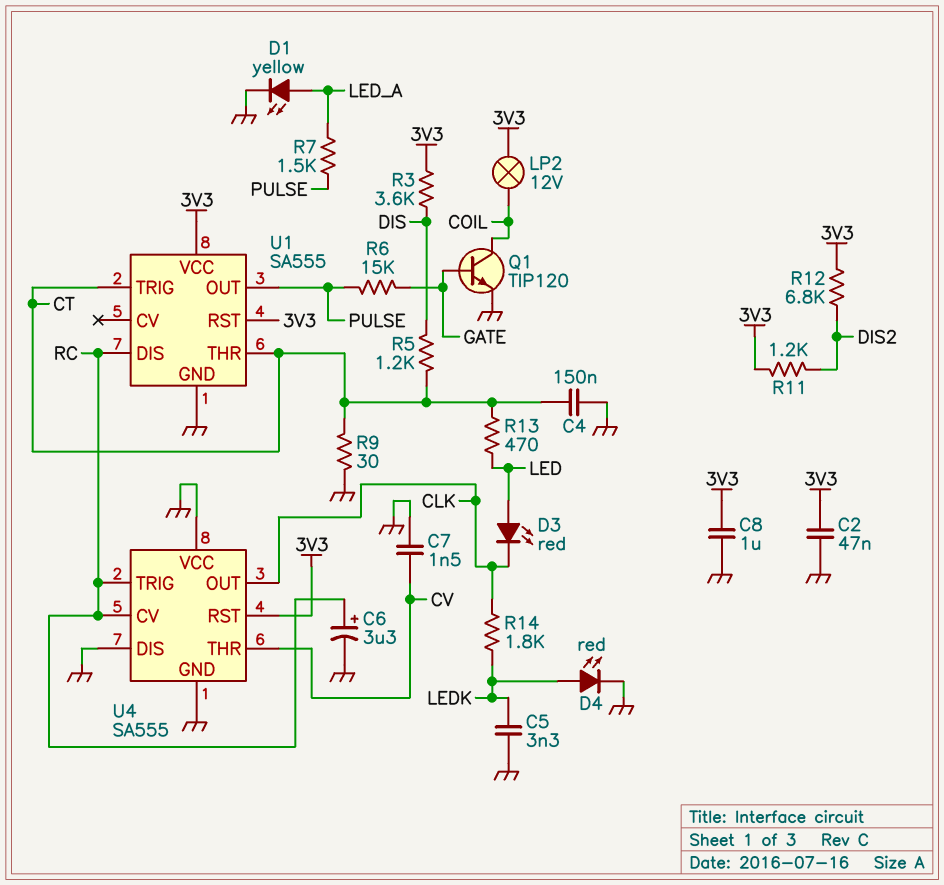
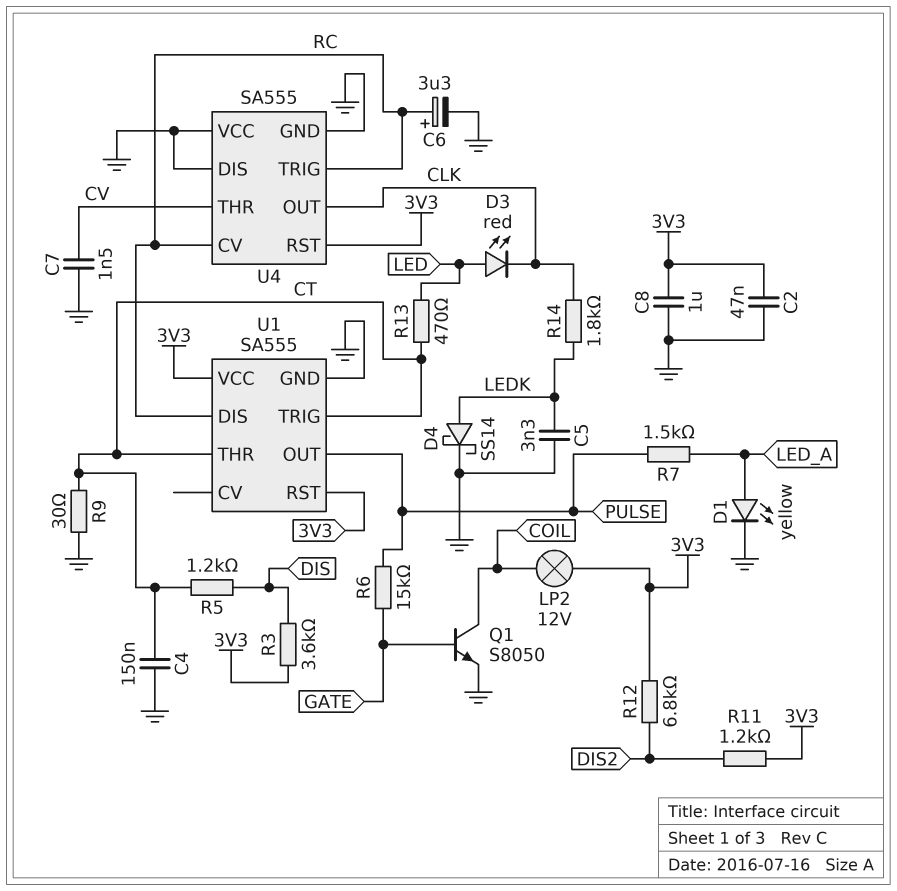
D4: LED red (A LEDK, K GND) -> schottky SS14 (A LEDK, K GND)
Q1: NPN TIP120 (B GATE, C COIL, E GND) -> NPN S8050 (B GATE, C COIL, E GND)

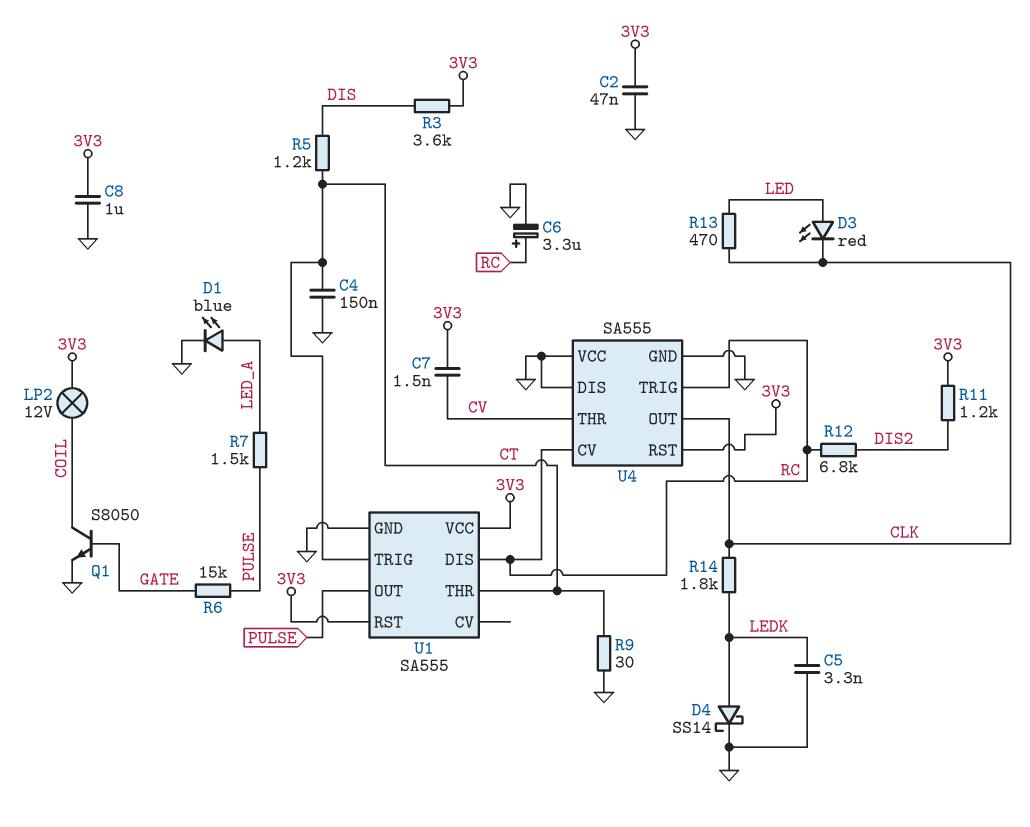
C7: 1.5nF (CV, GND) -> 1.5nF (3V3, CV)
D1: LED yellow (A LED_A, K GND) -> LED blue (A LED_A, K GND)
R12: 6.8k (3V3, DIS2) -> 6.8k (DIS2, RC)
R13: 470 (CT, LED) -> 470 (CLK, LED)

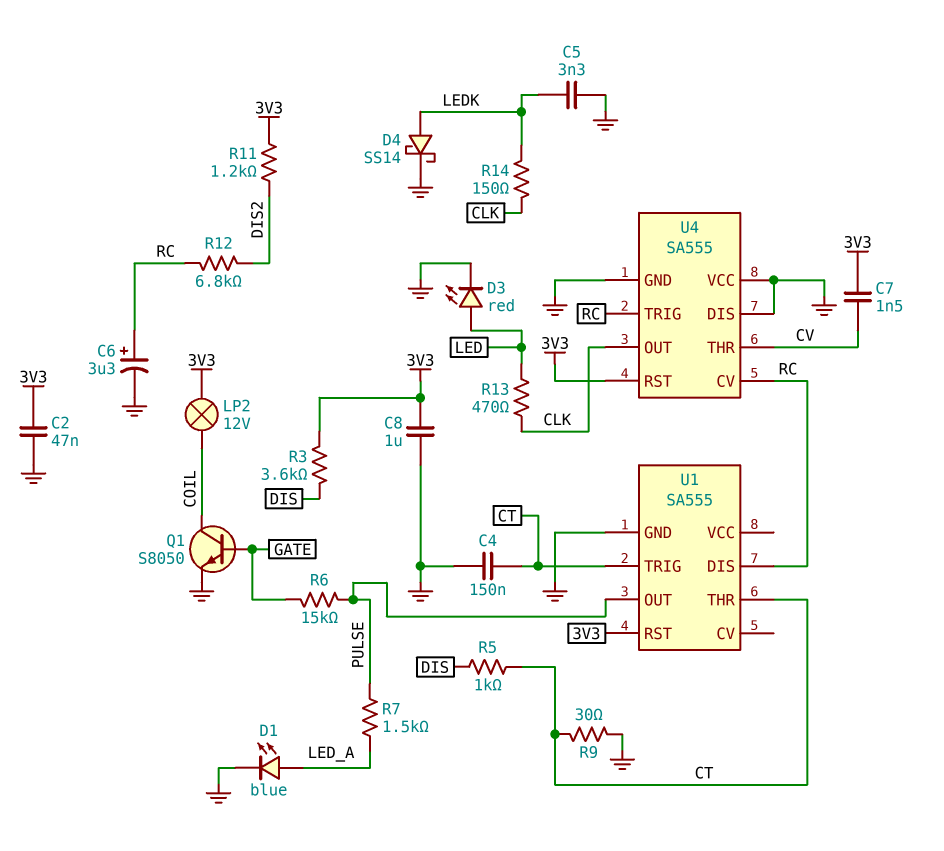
D3: LED red (A LED, K CLK) -> LED red (A LED, K GND)
R5: 1.2k (CT, DIS) -> 1k (CT, DIS)
R14: 1.8k (CLK, LEDK) -> 150 (CLK, LEDK)
U1 pin VCC: 3V3 -> none

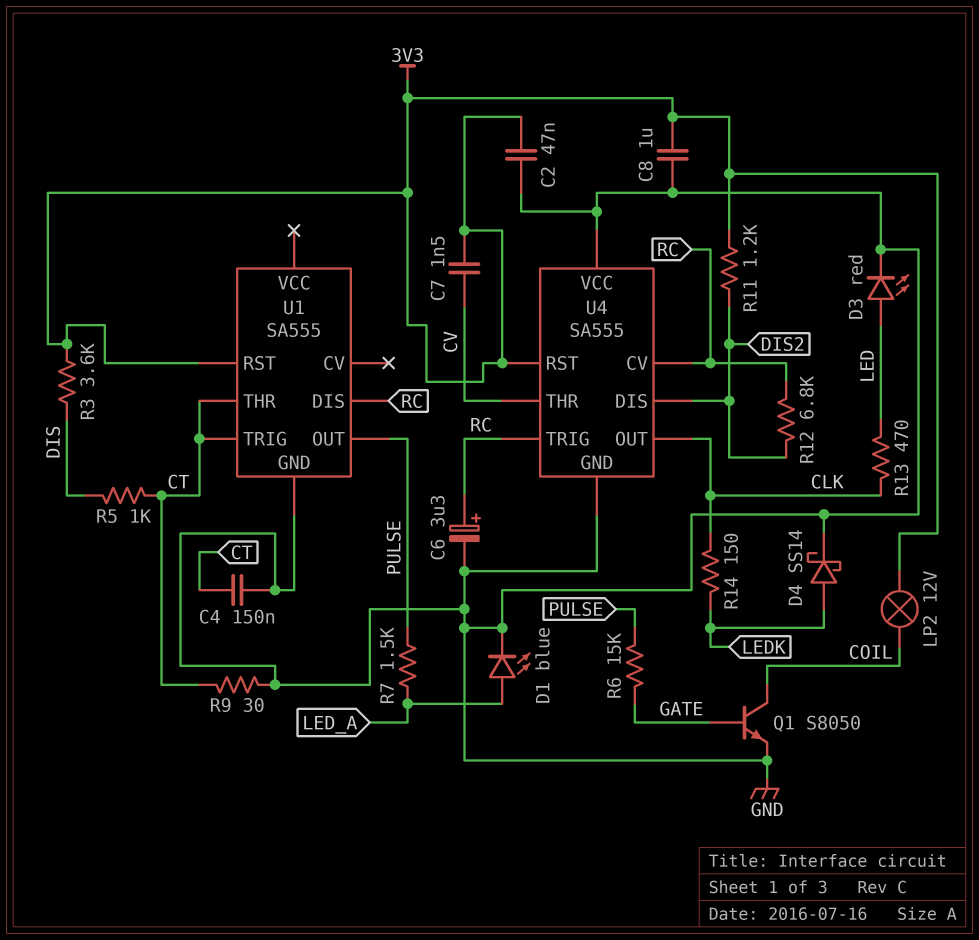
C5: 3.3nF (GND, LEDK) -> none
U4 pin DIS: GND -> DIS2

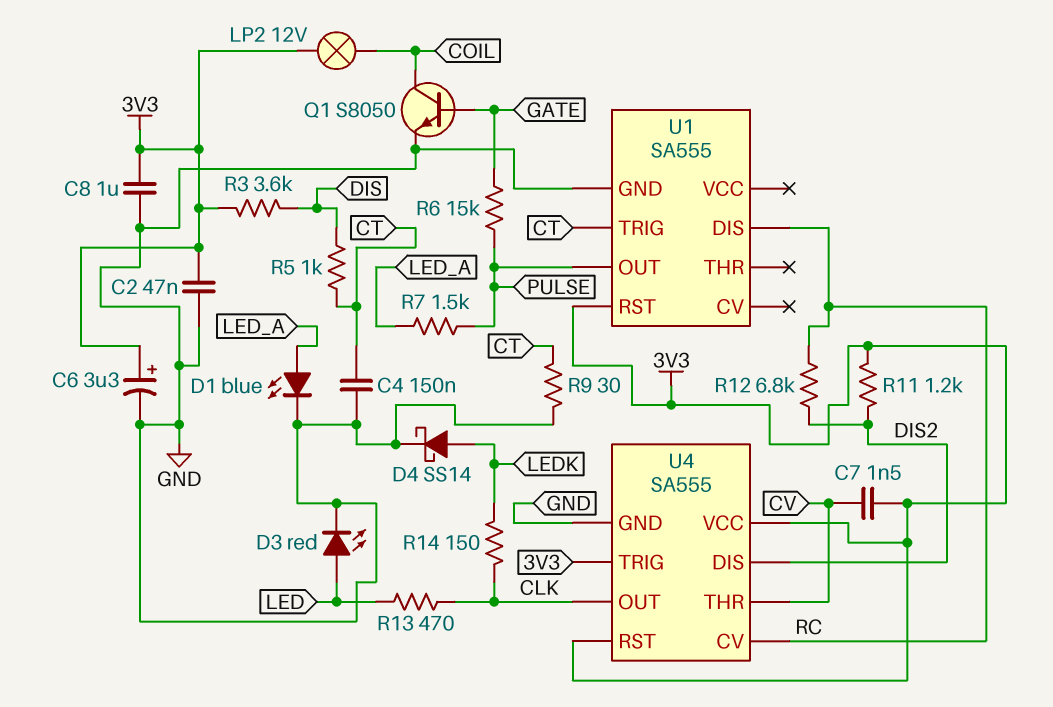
C6: 3.3uF (plus RC, minus GND) -> 3.3uF (plus 3V3, minus GND)
U1 pin THR: CT -> none
U4 pin TRIG: RC -> 3V3
U4 pin VCC: GND -> 3V3

